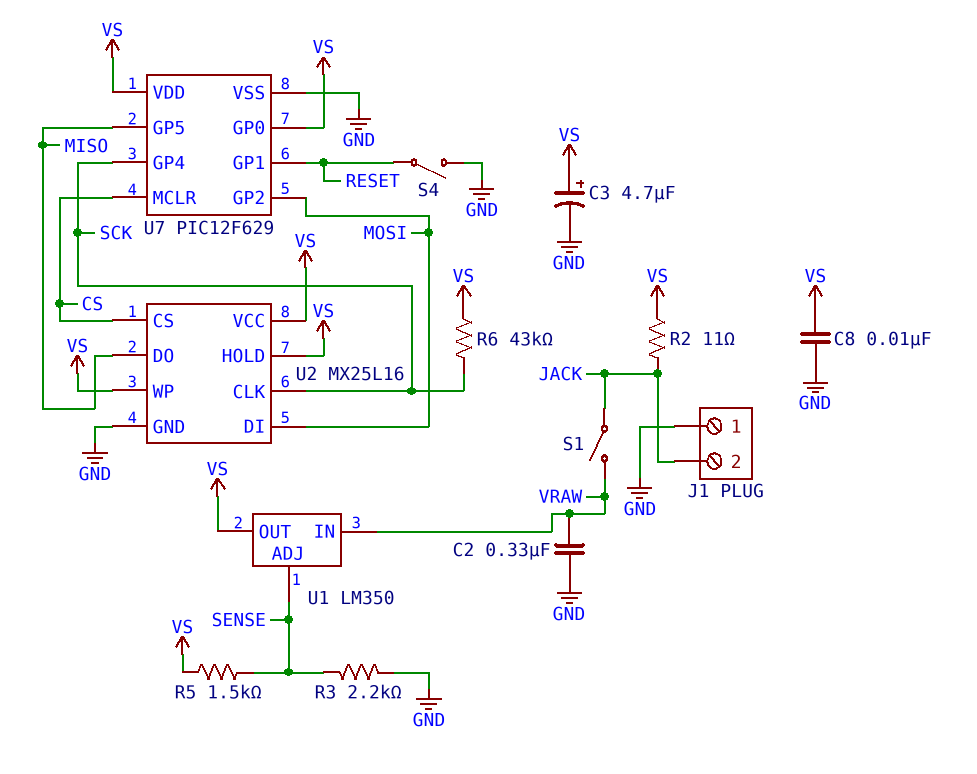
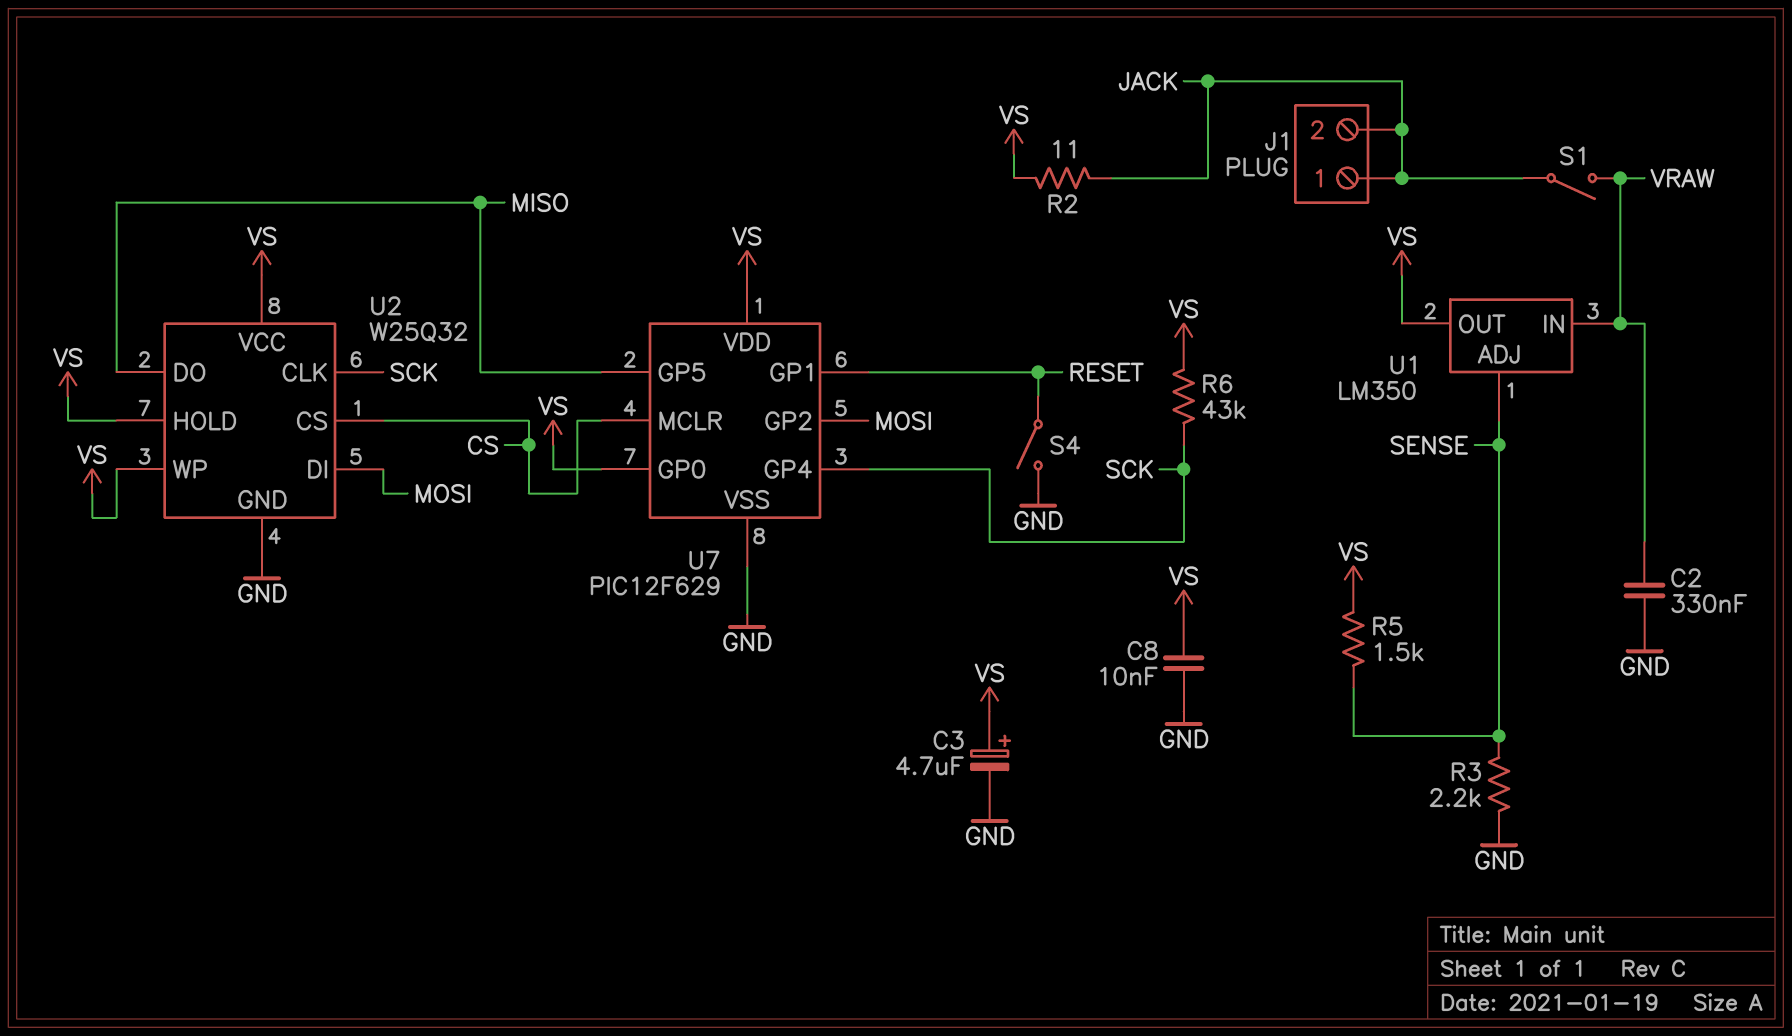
J1 pin 1: GND -> JACK
U2: MX25L16 -> W25Q32

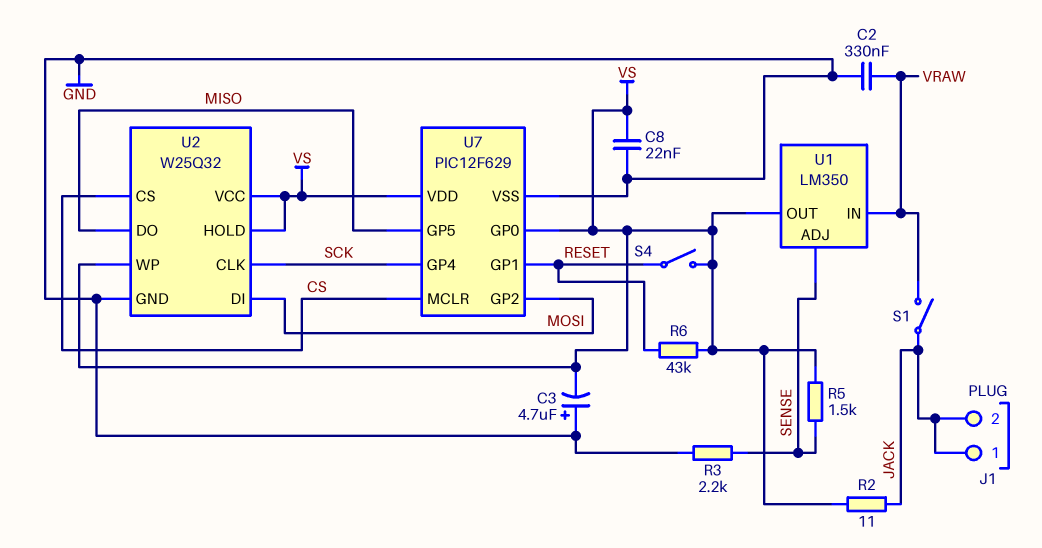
C3: 4.7uF (plus VS, minus GND) -> 4.7uF (plus GND, minus VS)
C8: 10nF (GND, VS) -> 22nF (GND, VS)
R6: 43k (SCK, VS) -> 43k (RESET, VS)
S4: switch (GND, RESET) -> switch (RESET, VS)

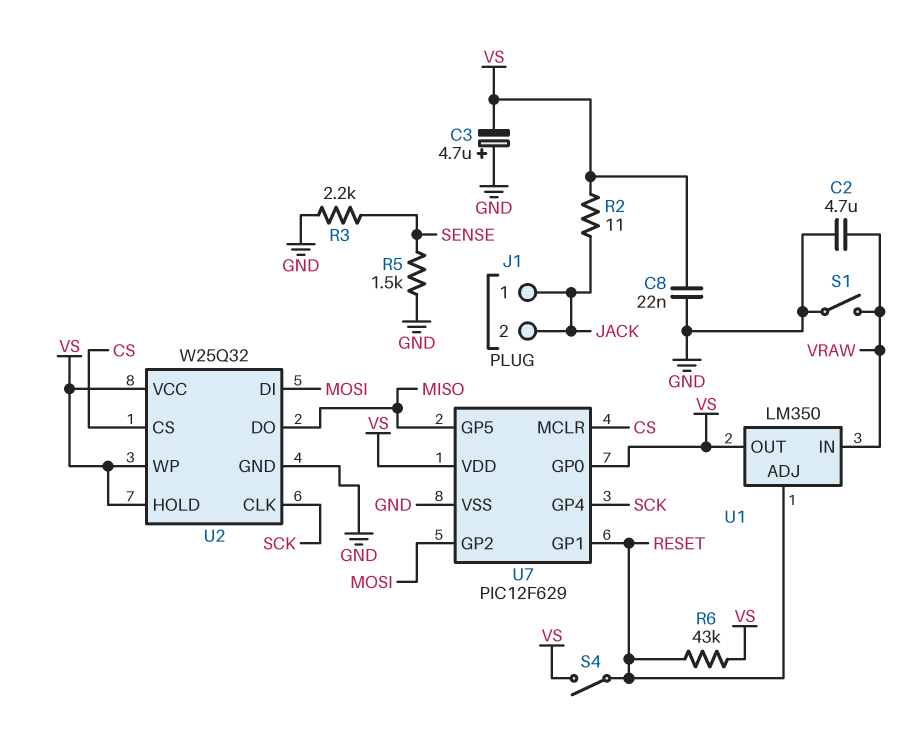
C2: 330nF (GND, VRAW) -> 4.7uF (GND, VRAW)
R5: 1.5k (SENSE, VS) -> 1.5k (GND, SENSE)
S1: switch (JACK, VRAW) -> switch (GND, VRAW)
U1 pin ADJ: SENSE -> RESET

